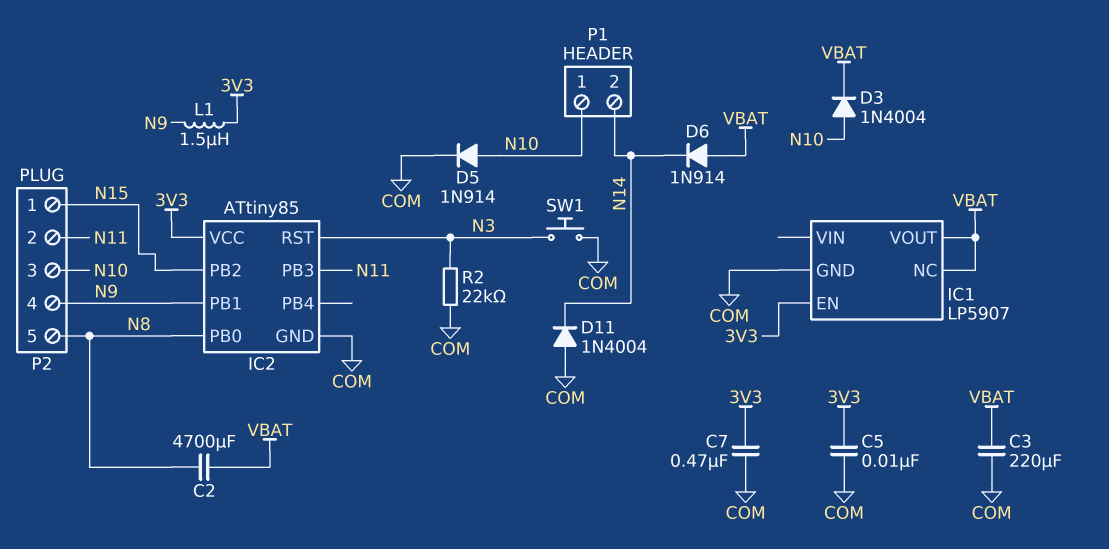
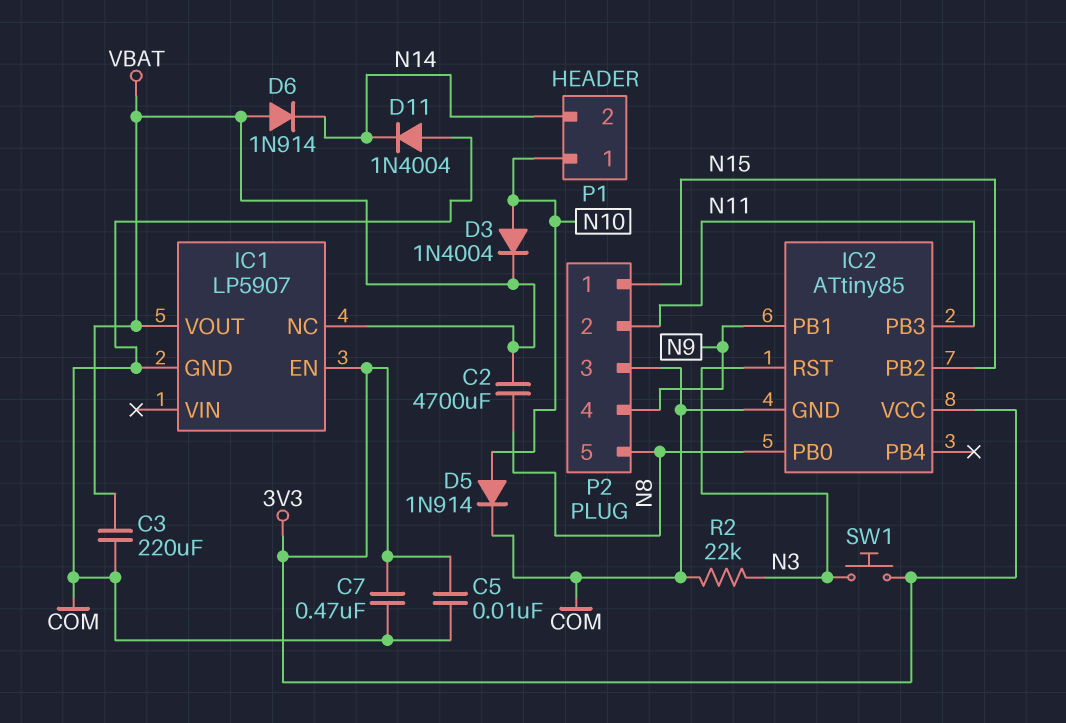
L1: 1.5uH (3V3, N9) -> none
P2 pin 3: N10 -> COM
SW1: button (COM, N3) -> button (3V3, N3)

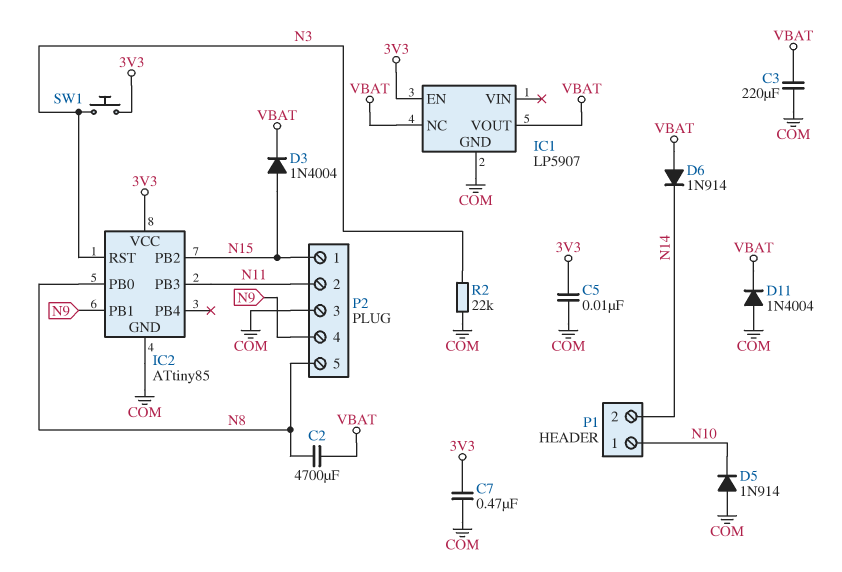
D3: diode 1N4004 (A N10, K VBAT) -> diode 1N4004 (A N15, K VBAT)
D5: diode 1N914 (A N10, K COM) -> diode 1N914 (A COM, K N10)
D11: diode 1N4004 (A COM, K N14) -> diode 1N4004 (A COM, K VBAT)

